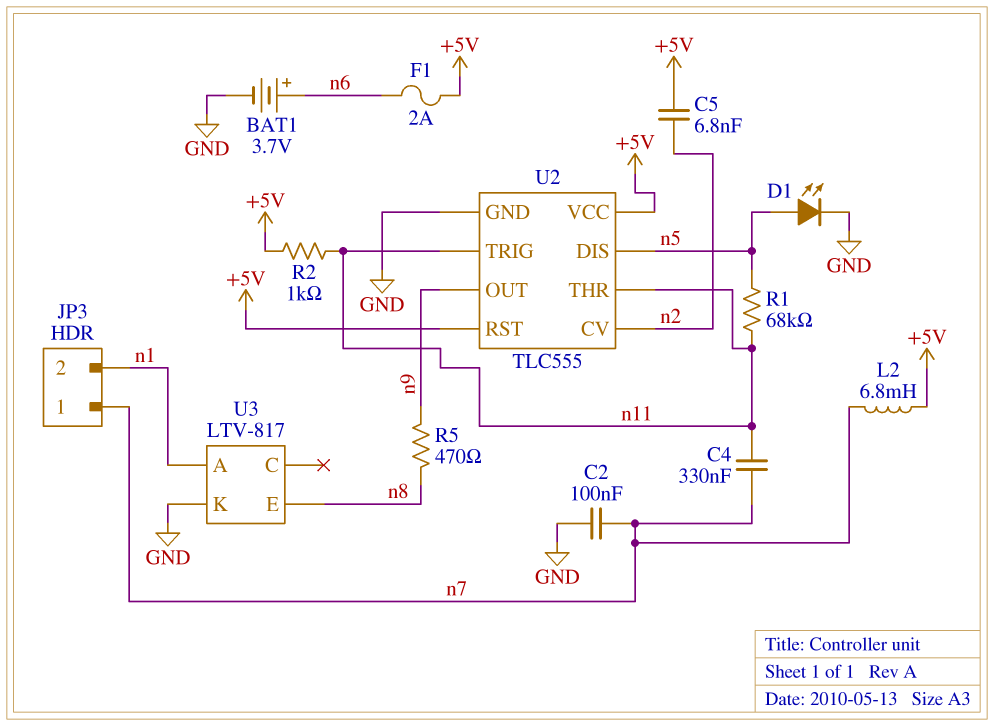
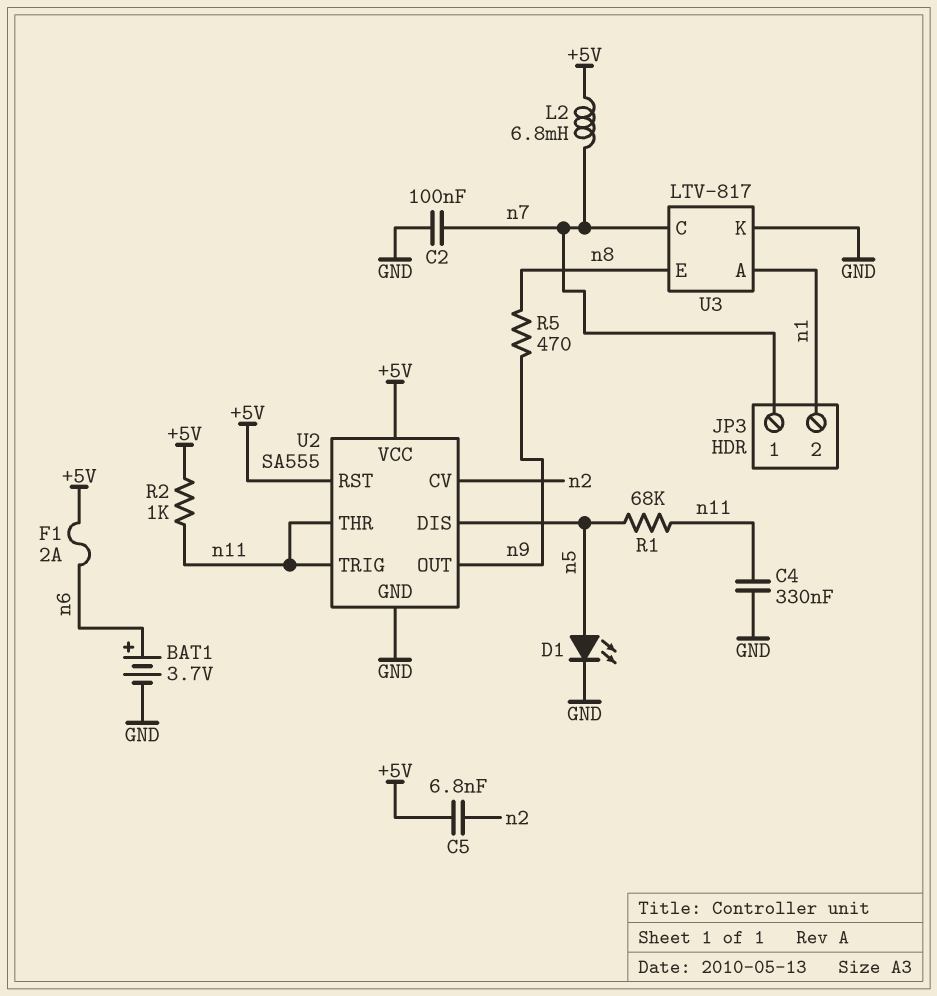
C4: 330nF (n7, n11) -> 330nF (GND, n11)
U2: TLC555 -> SA555
U3 pin C: none -> n7

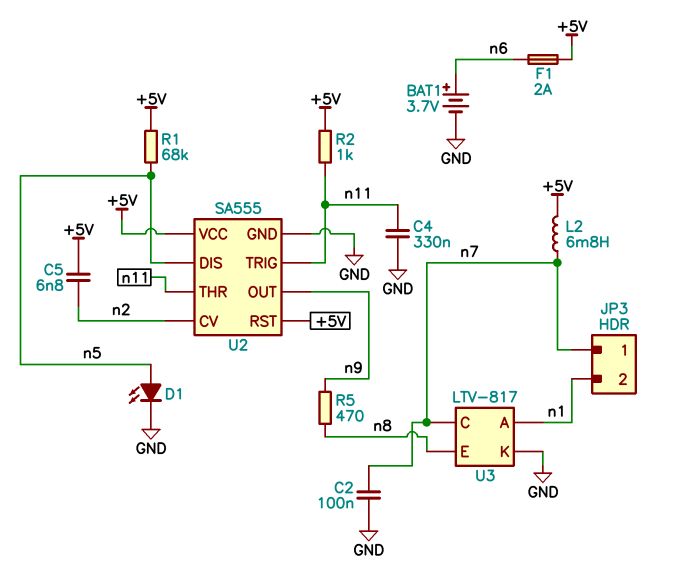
R1: 68k (n5, n11) -> 68k (+5V, n5)

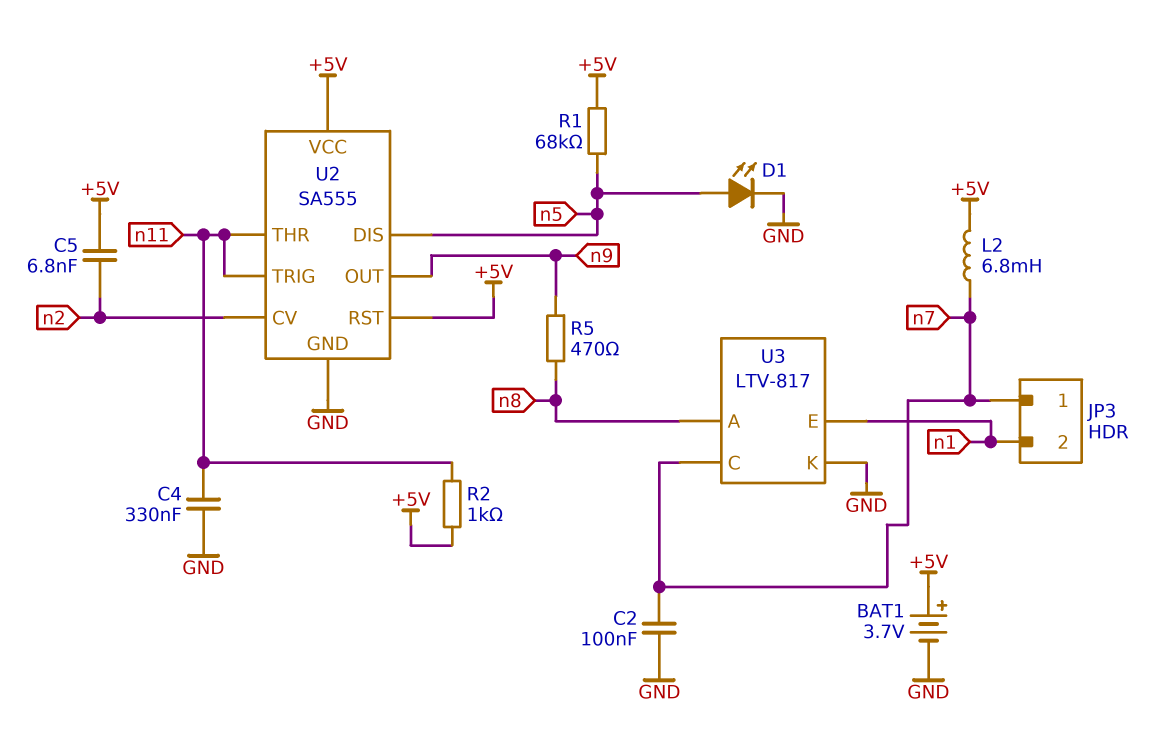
BAT1: 3.7V (plus n6, minus GND) -> 3.7V (plus +5V, minus GND)
F1: 2A (+5V, n6) -> none
U3 pin A: n1 -> n8
U3 pin E: n8 -> n1

